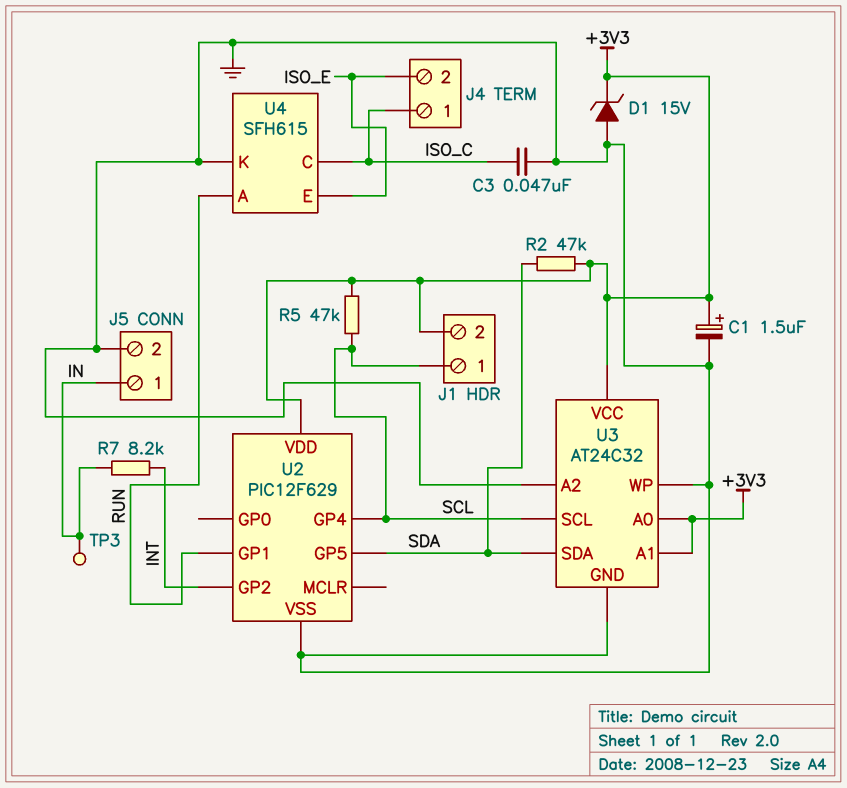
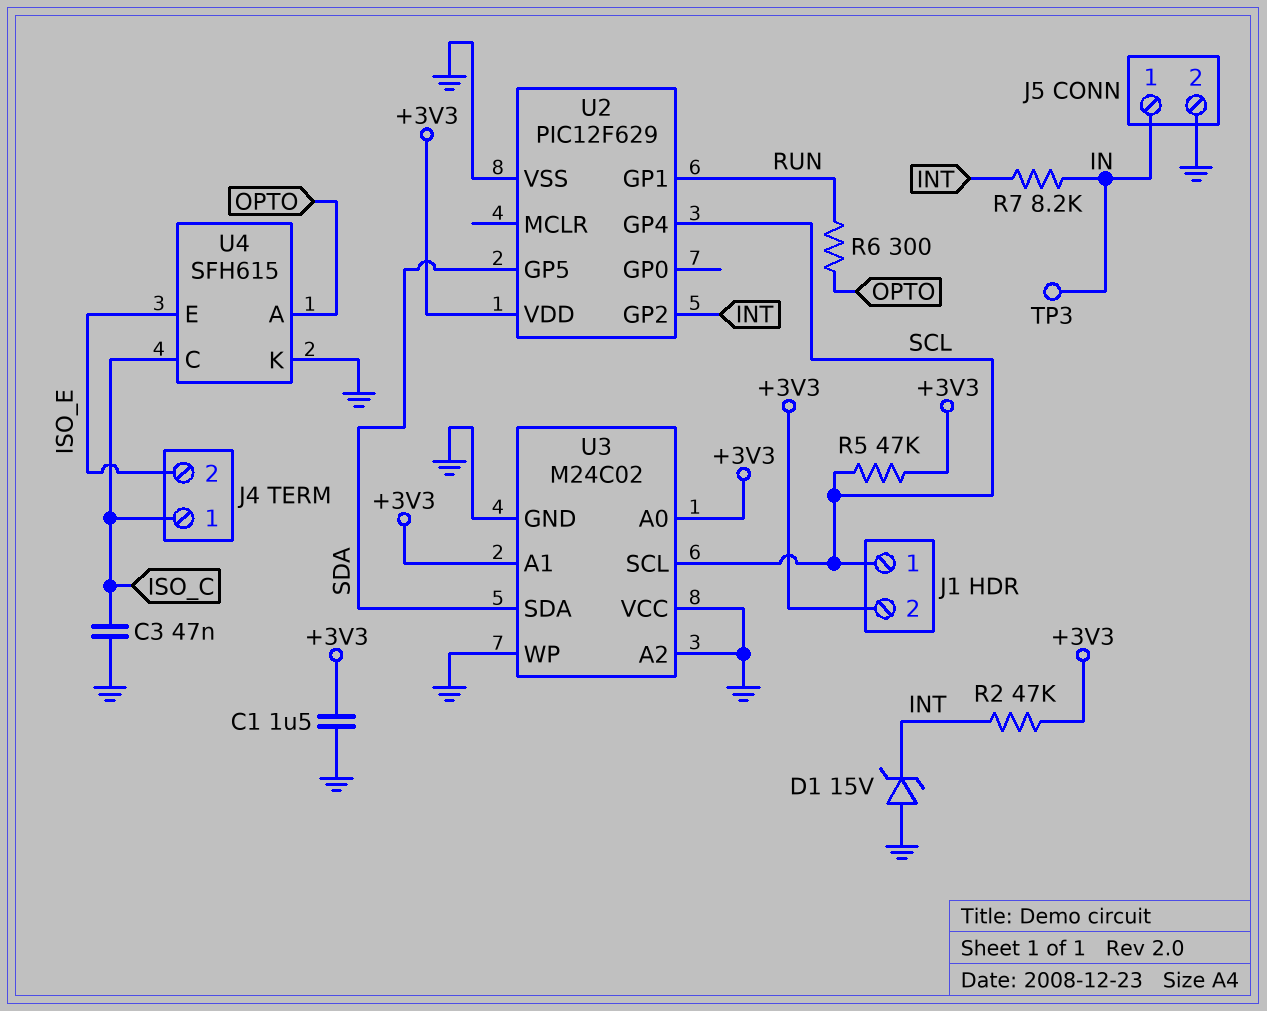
C1: 1.5uF (plus +3V3, minus GND) -> 1.5uF (+3V3, GND)
D1: zener 15V (A GND, K +3V3) -> zener 15V (A GND, K INT)
R2: 47k (+3V3, SDA) -> 47k (+3V3, INT)
R6: none -> 300 (OPTO, RUN)
U3: AT24C32 -> M24C02
U3 pin VCC: +3V3 -> GND
U4 pin A: RUN -> OPTO

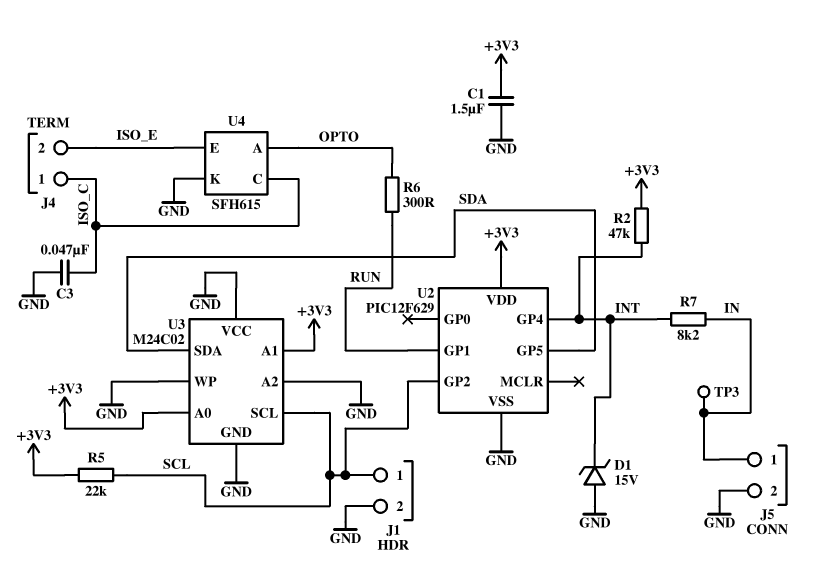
J1 pin 2: +3V3 -> GND
R5: 47k (+3V3, SCL) -> 22k (+3V3, SCL)
U2 pin GP2: INT -> SCL
U2 pin GP4: SCL -> INT

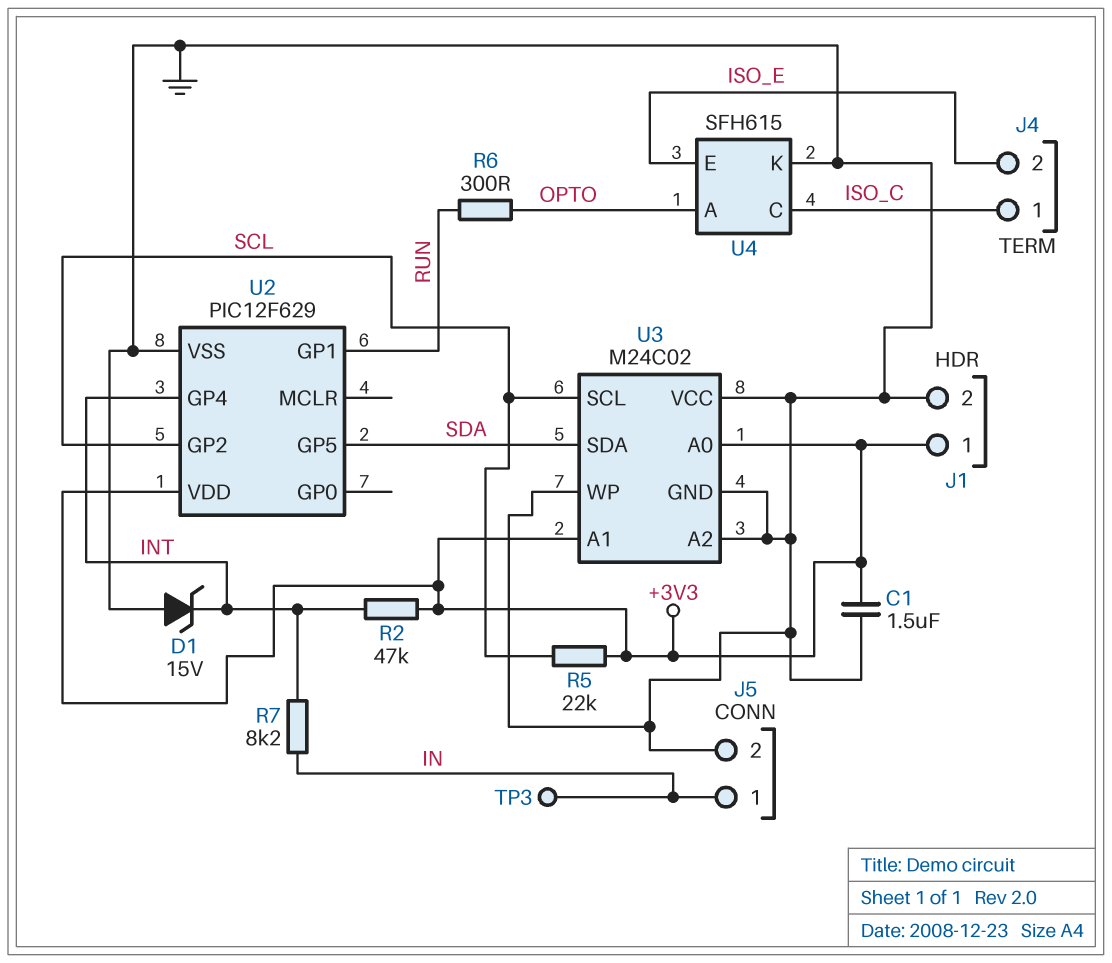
C3: 47nF (GND, ISO_C) -> none
J1 pin 1: SCL -> +3V3

